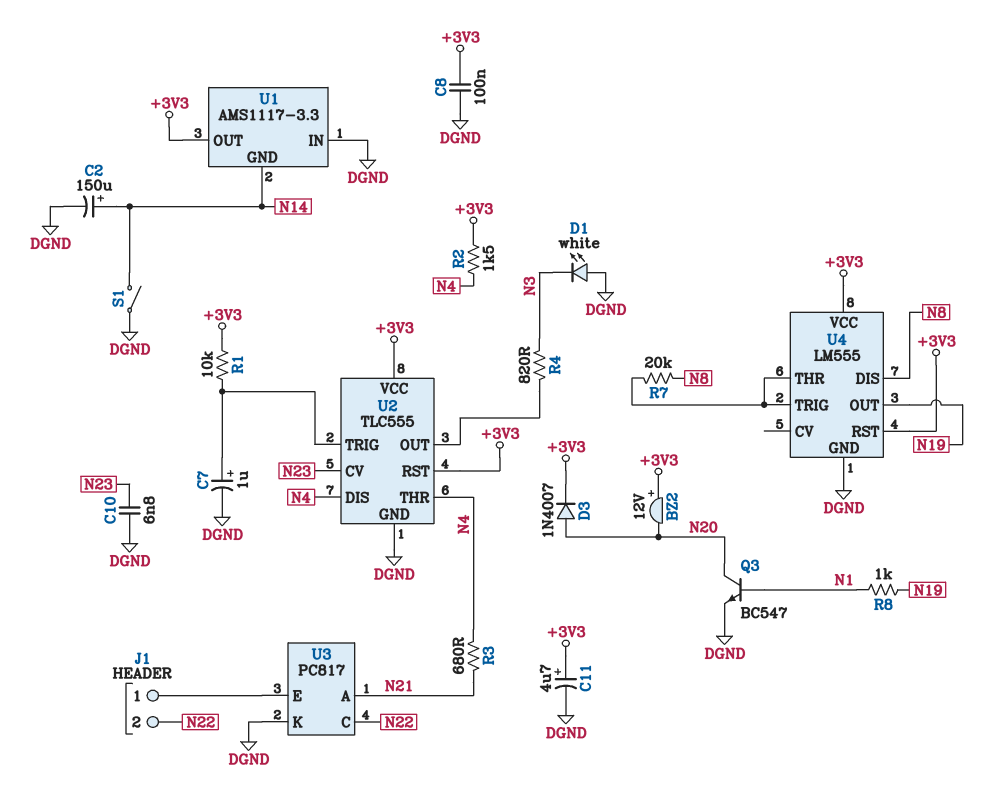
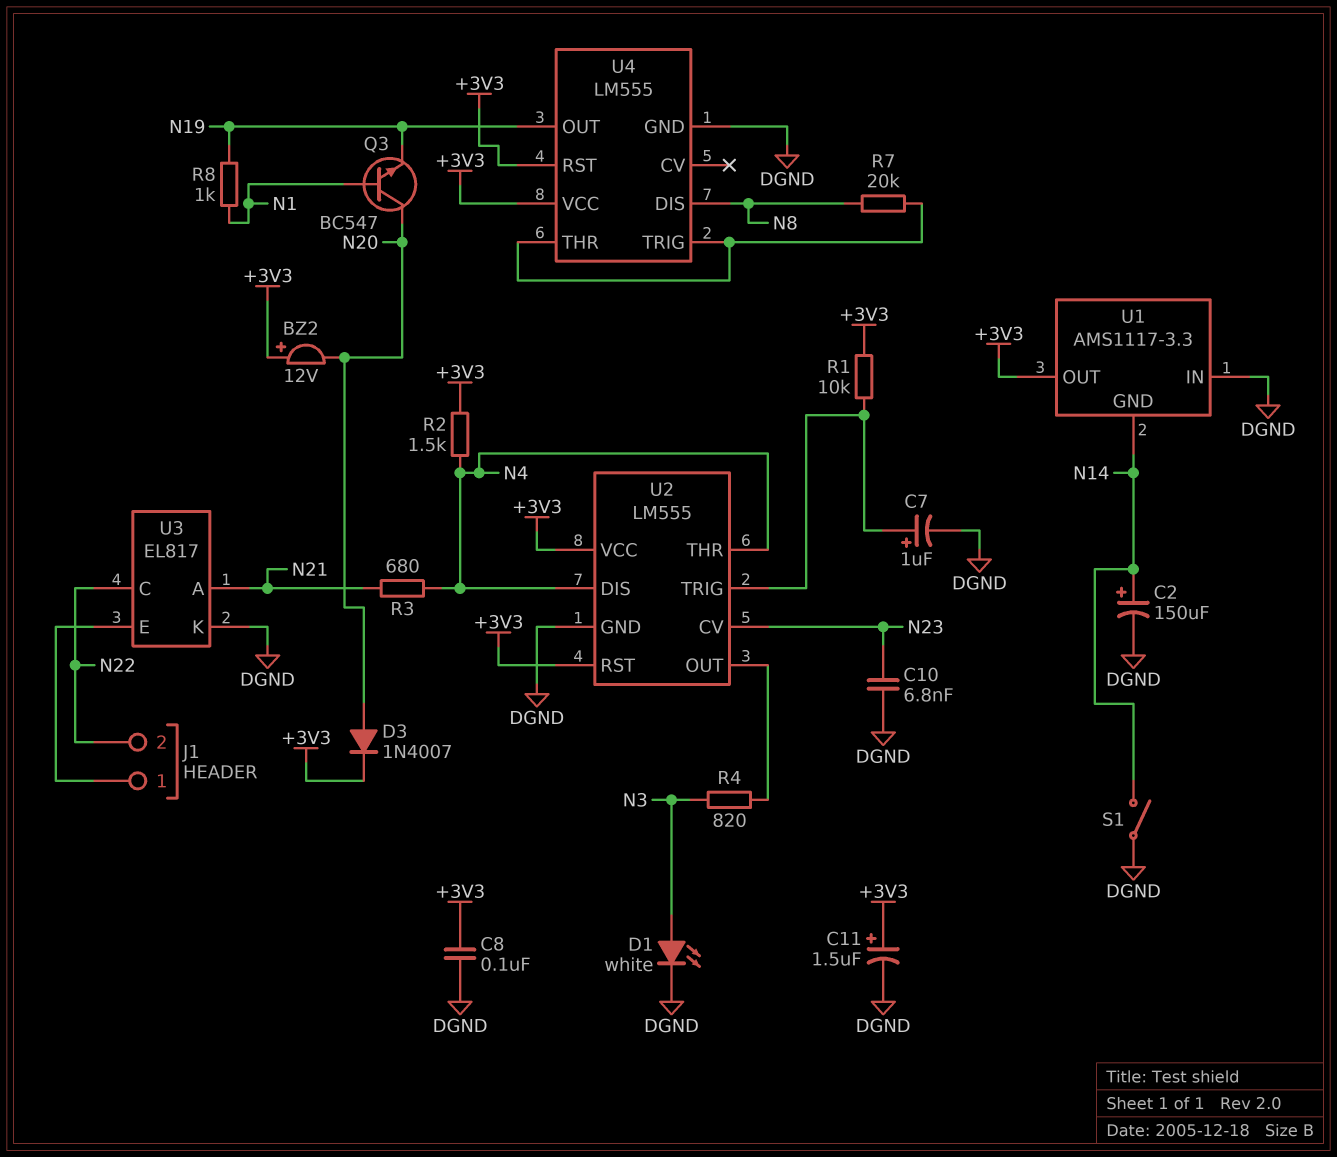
C11: 4.7uF (plus +3V3, minus DGND) -> 1.5uF (plus +3V3, minus DGND)
D1: LED white (A DGND, K N3) -> LED white (A N3, K DGND)
Q3: NPN BC547 (B N1, C N20, E DGND) -> NPN BC547 (B N1, C N20, E N19)
U2: TLC555 -> LM555
U3: PC817 -> EL817

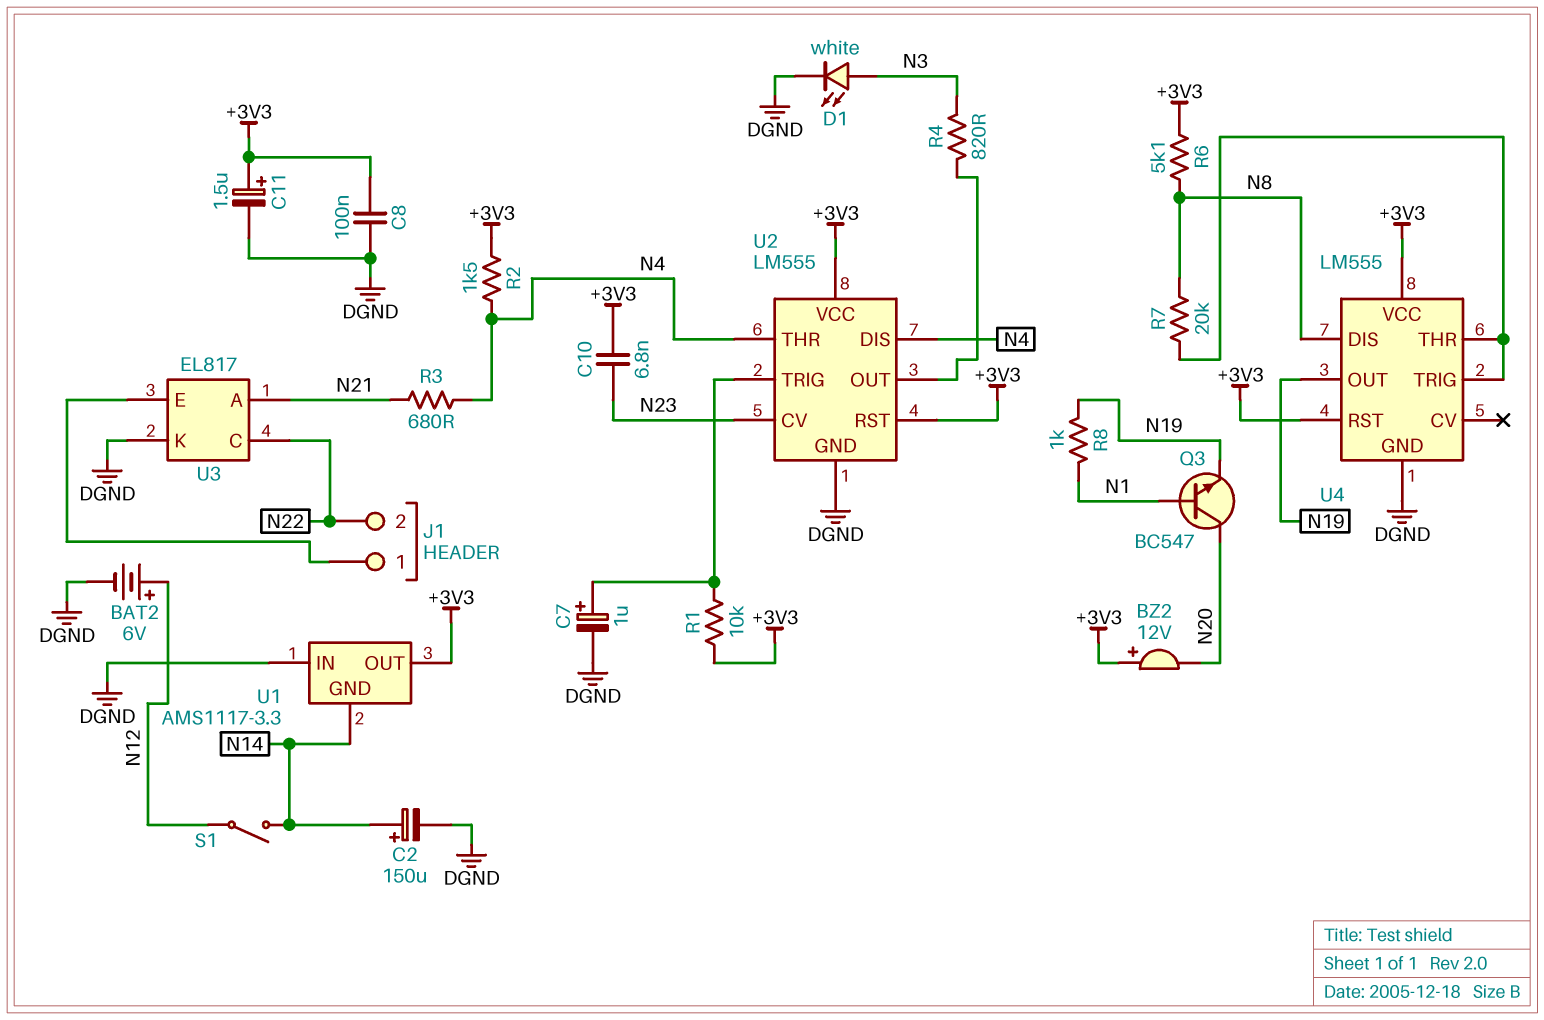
BAT2: none -> 6V (plus N12, minus DGND)
C10: 6.8nF (DGND, N23) -> 6.8nF (+3V3, N23)
D3: diode 1N4007 (A N20, K +3V3) -> none
R6: none -> 5.1k (+3V3, N8)
S1: switch (DGND, N14) -> switch (N12, N14)

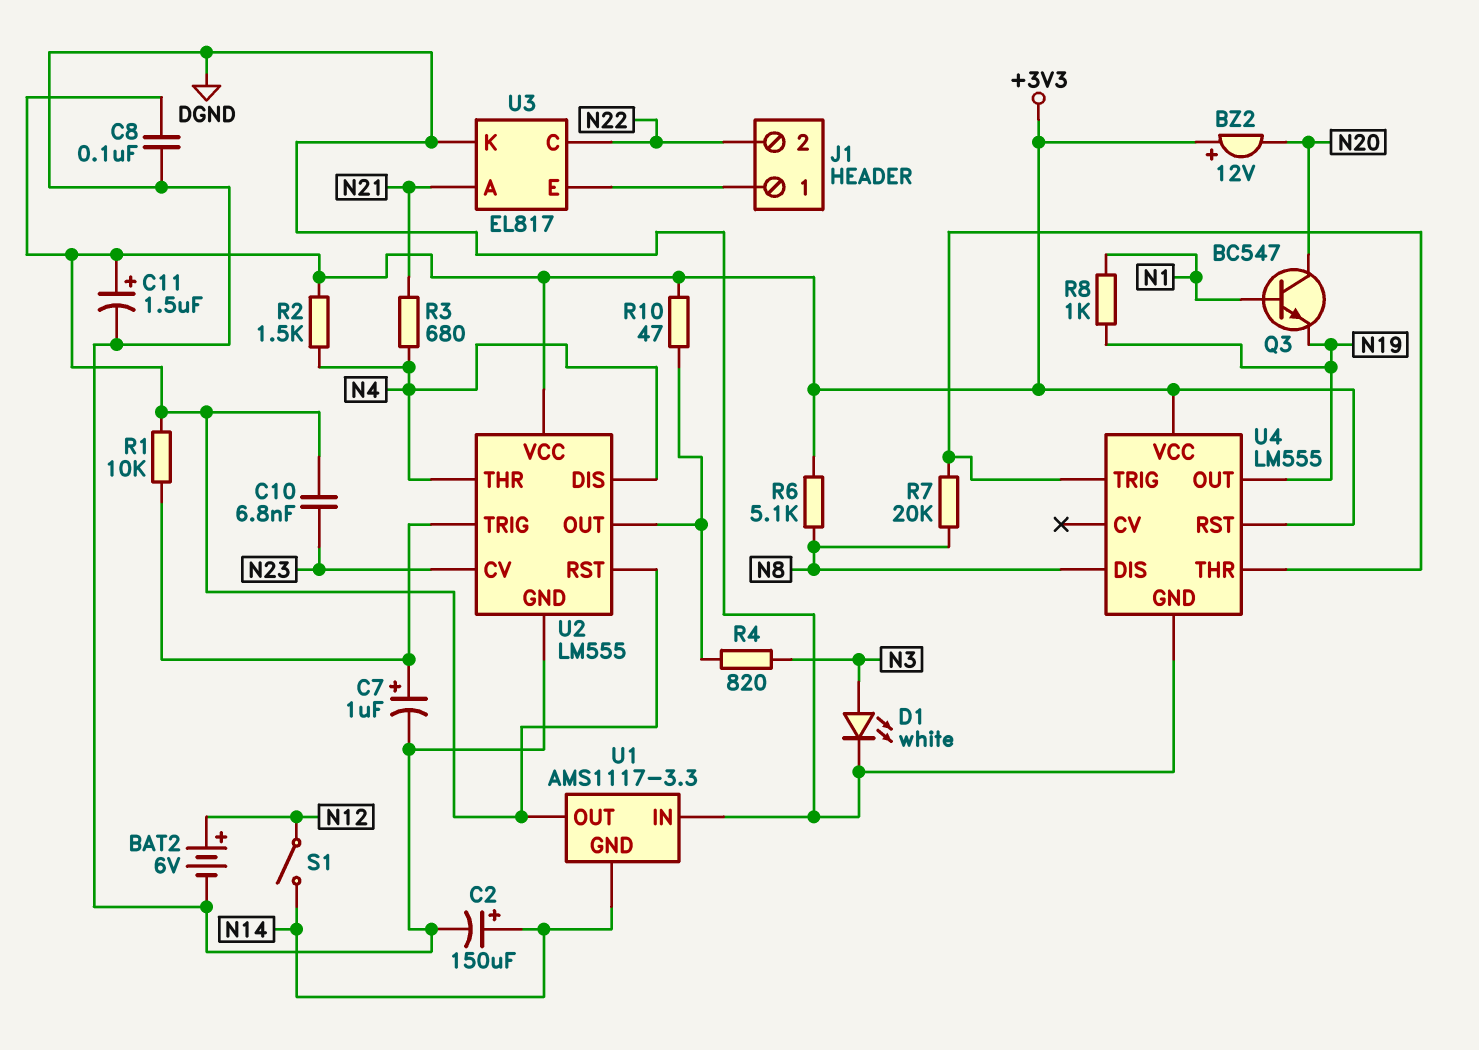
R10: none -> 47 (+3V3, U2/OUT)

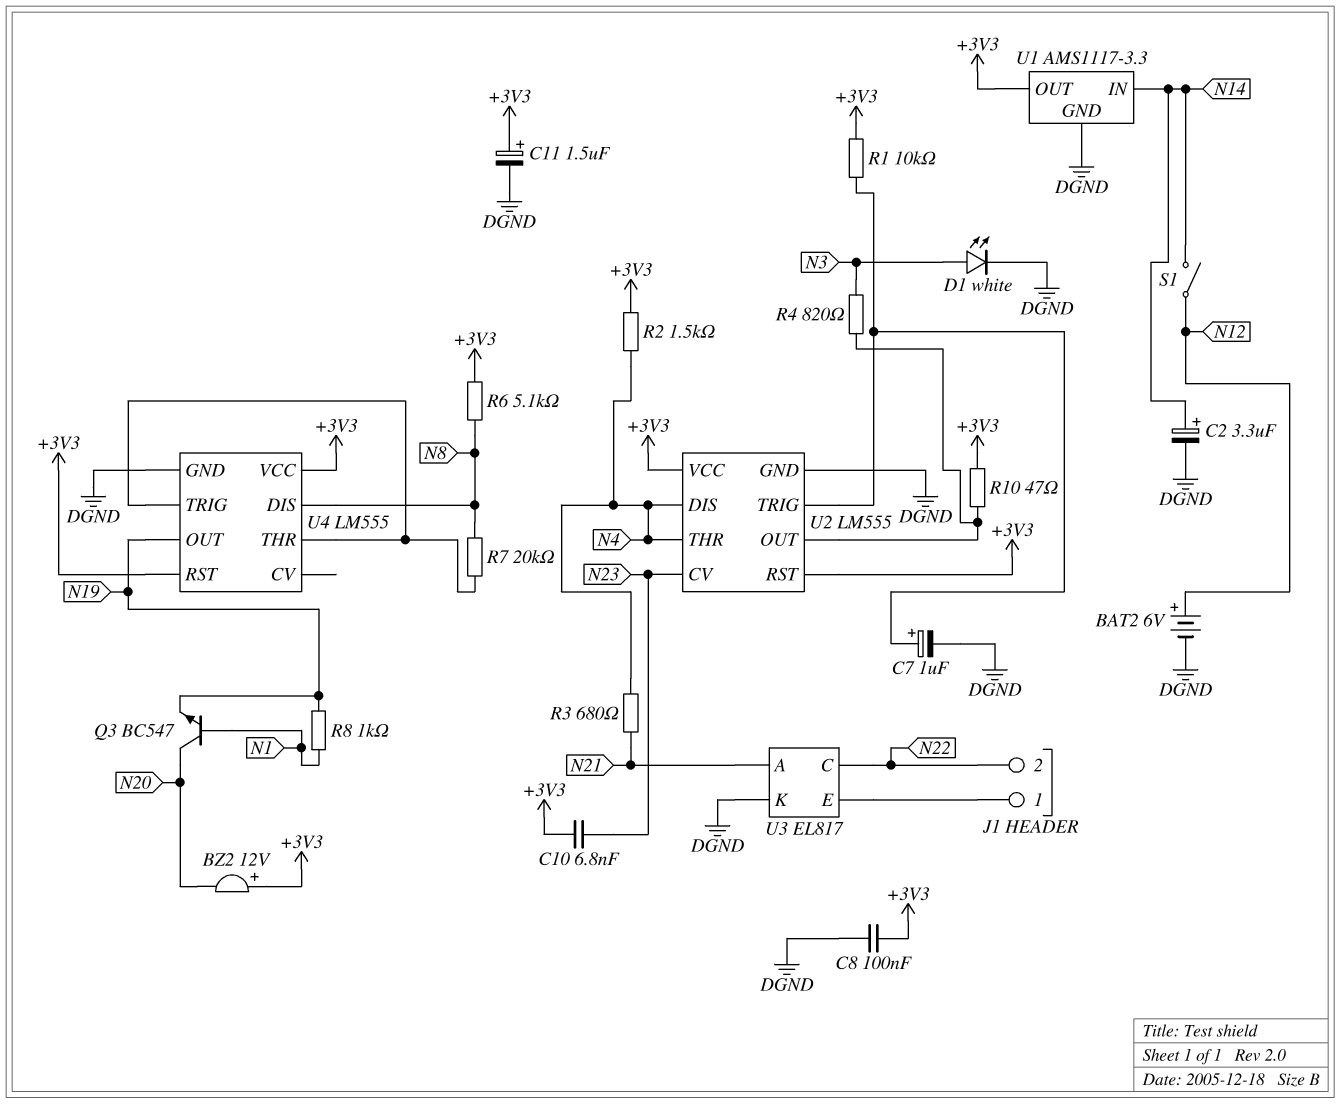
C2: 150uF (plus N14, minus DGND) -> 3.3uF (plus N14, minus DGND)
U1 pin GND: N14 -> DGND
U1 pin IN: DGND -> N14

